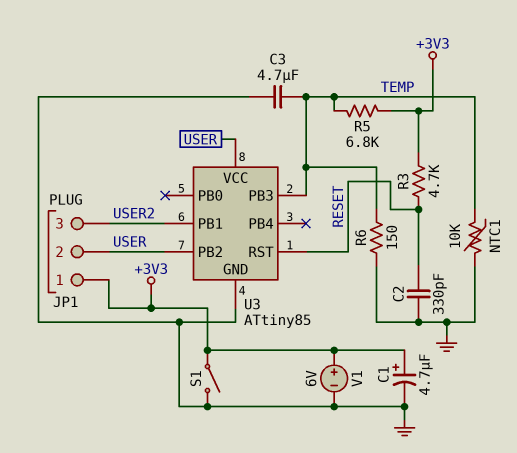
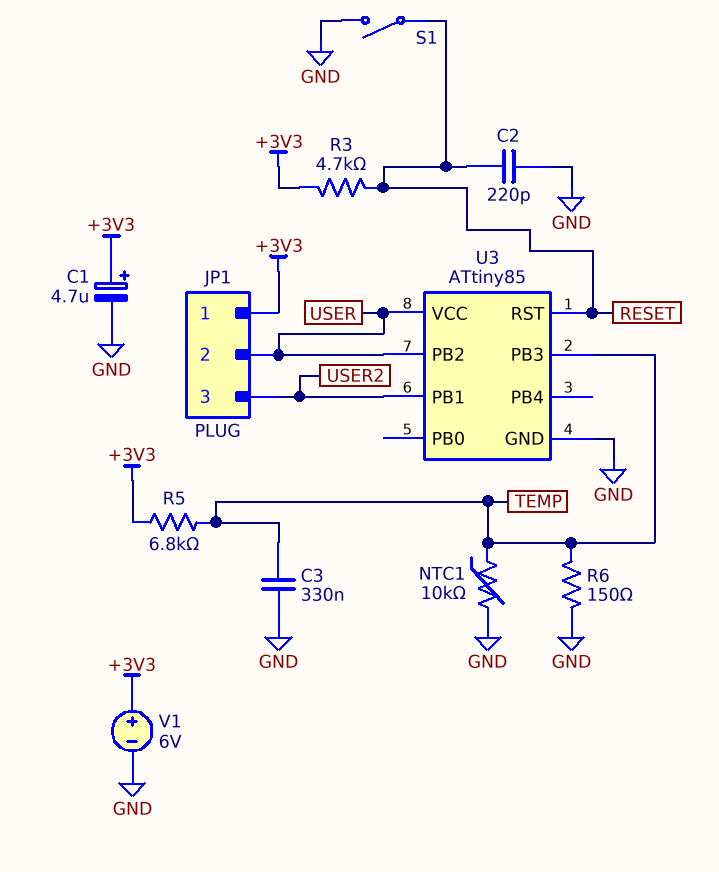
C2: 330pF (GND, RESET) -> 220pF (GND, RESET)
C3: 4.7uF (GND, TEMP) -> 330nF (GND, TEMP)
S1: switch (+3V3, GND) -> switch (GND, RESET)

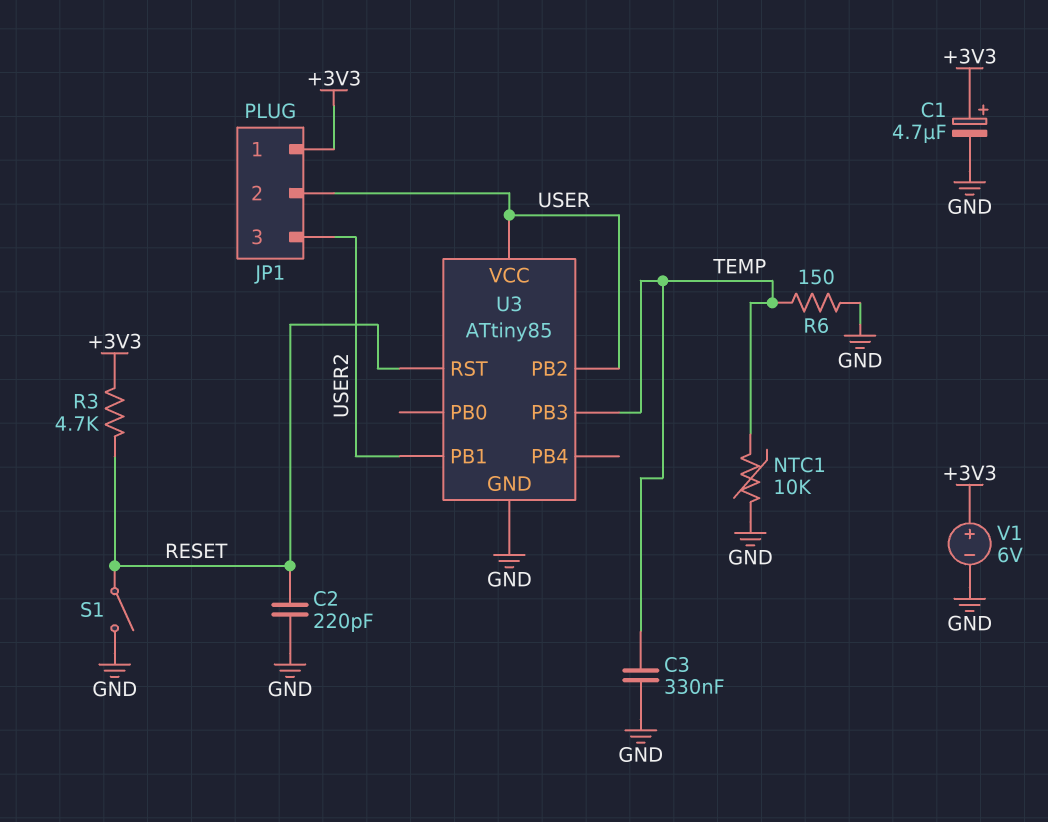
R5: 6.8k (+3V3, TEMP) -> none

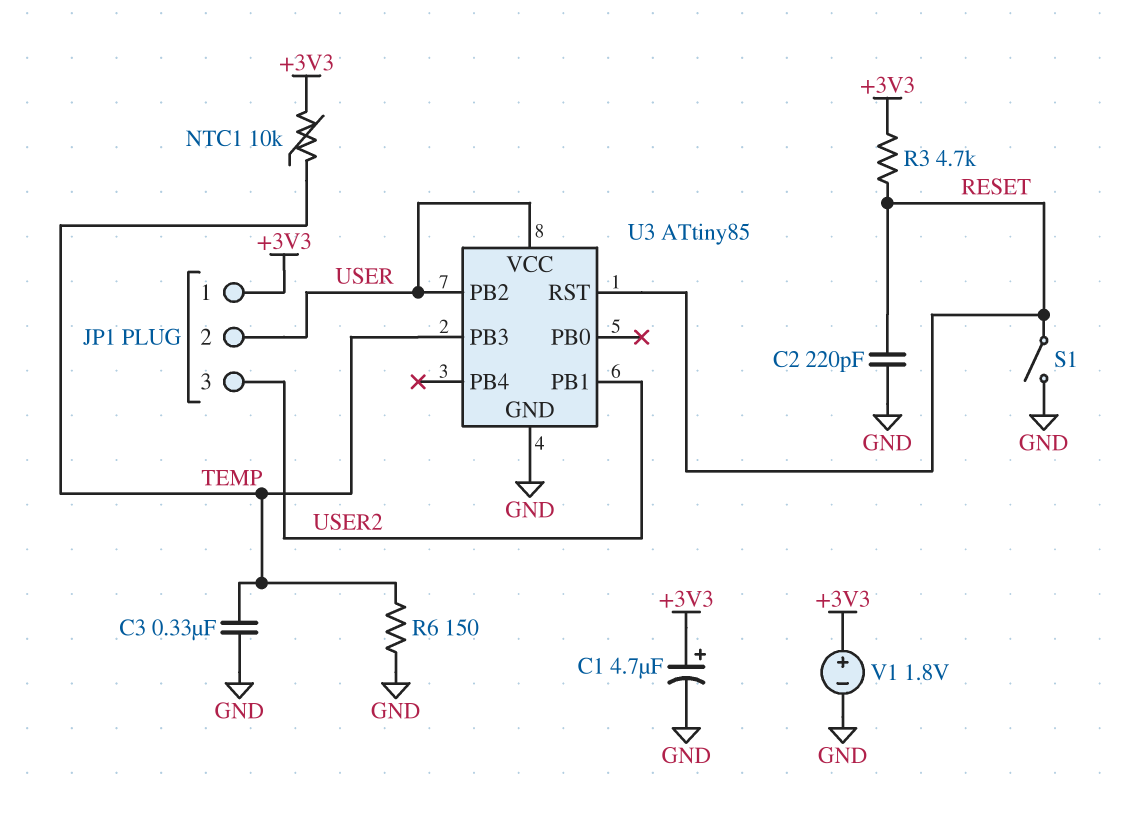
NTC1: 10k (GND, TEMP) -> 10k (+3V3, TEMP)
V1: 6V (plus +3V3, minus GND) -> 1.8V (plus +3V3, minus GND)

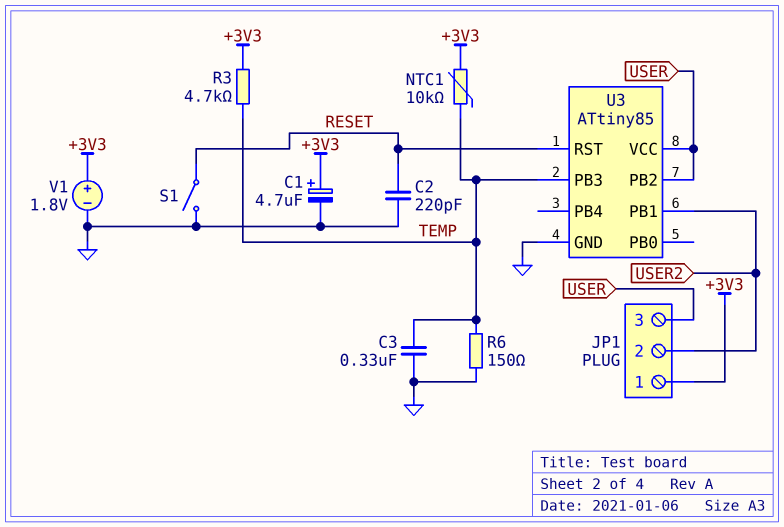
JP1 pin 2: USER -> USER2
JP1 pin 3: USER2 -> USER
R3: 4.7k (+3V3, RESET) -> 4.7k (+3V3, TEMP)

